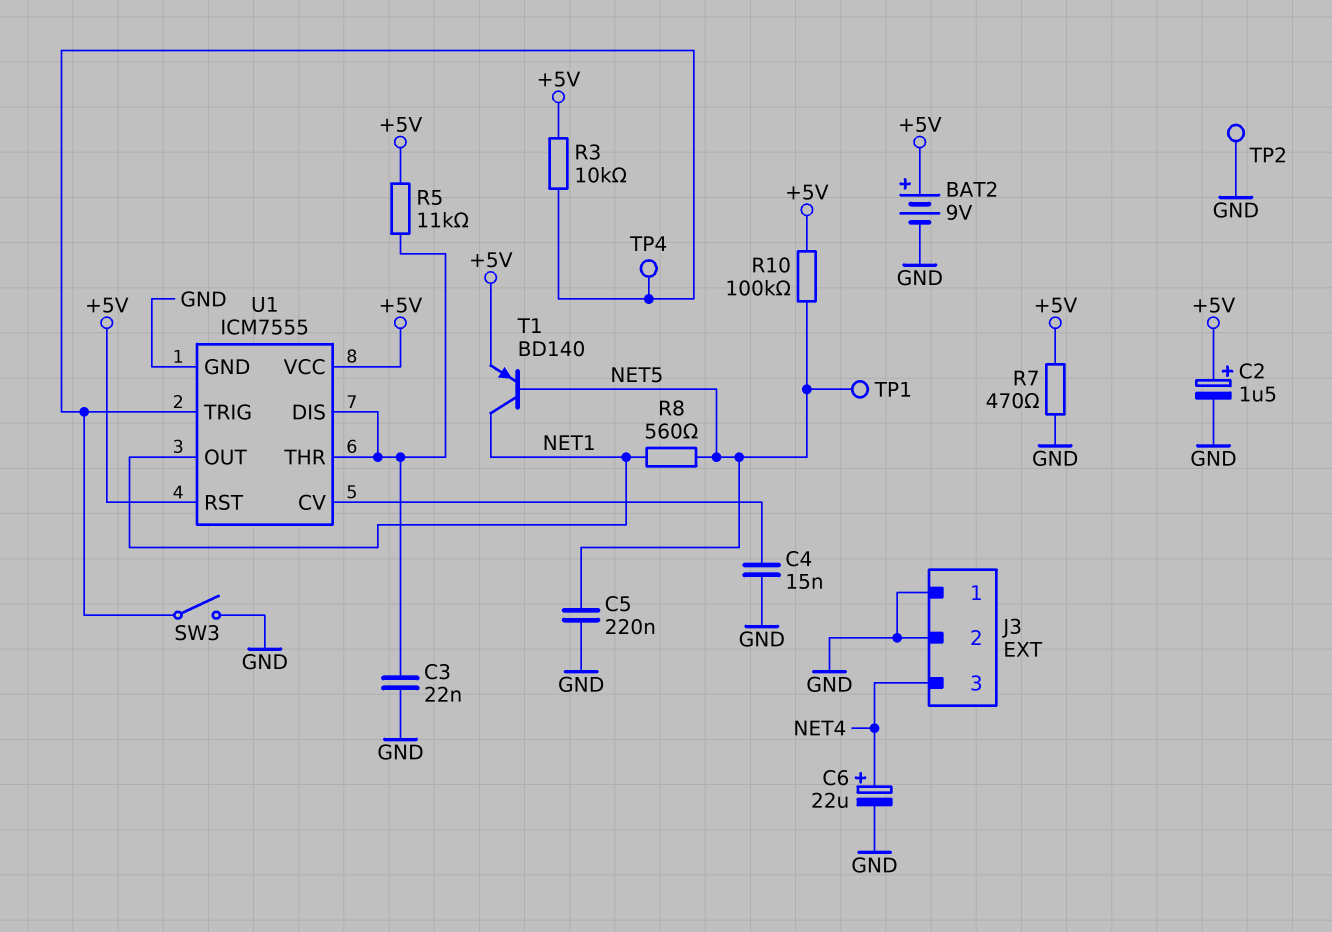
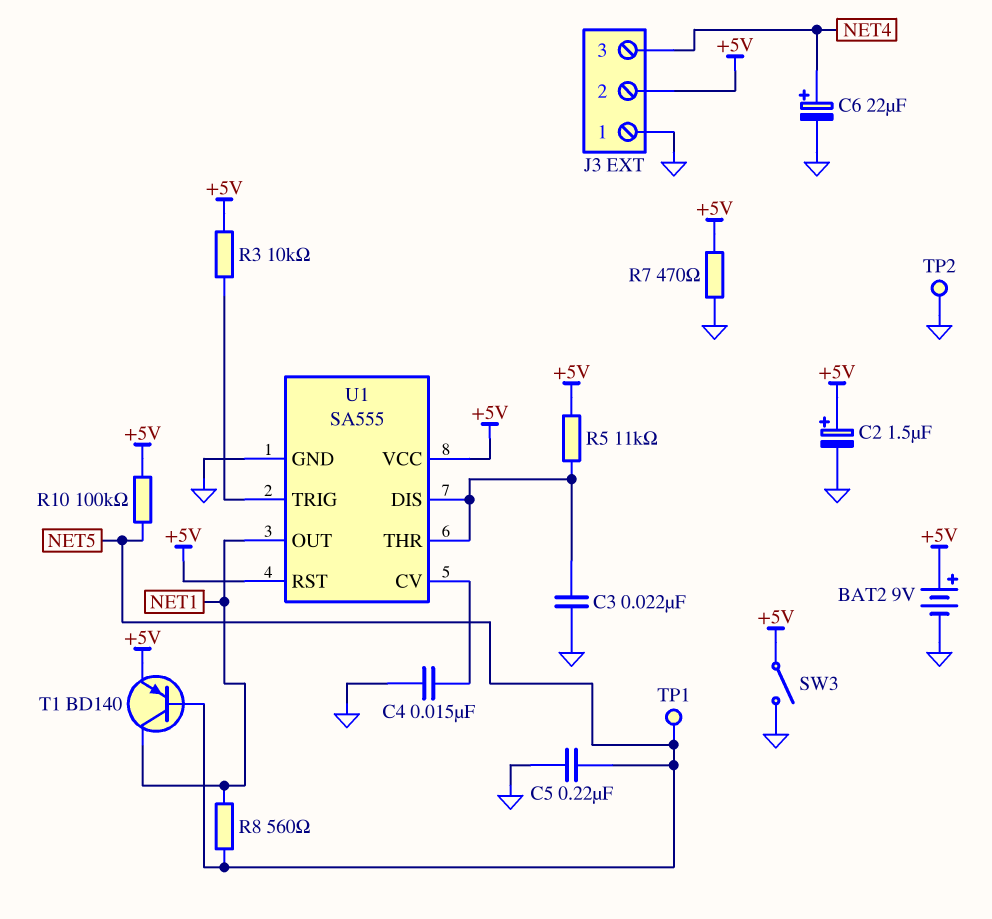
J3 pin 2: GND -> +5V
SW3: switch (GND, U1/TRIG) -> switch (+5V, GND)
TP4: test point (U1/TRIG) -> none
U1: ICM7555 -> SA555

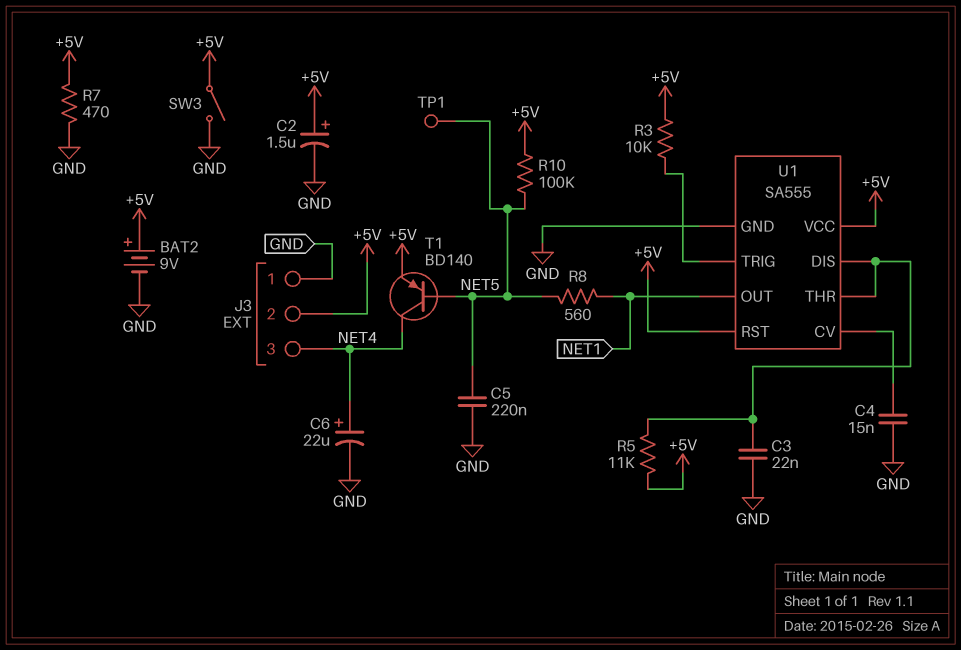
T1: PNP BD140 (B NET5, C NET1, E +5V) -> PNP BD140 (B NET5, C NET4, E +5V)
TP2: test point (GND) -> none

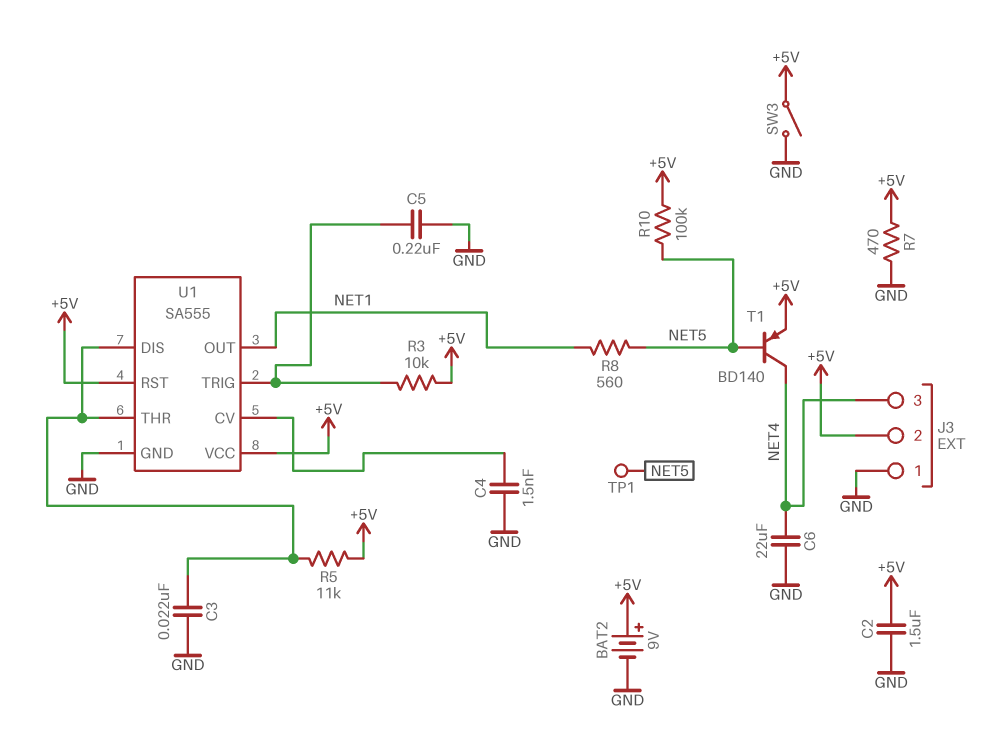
C2: 1.5uF (plus +5V, minus GND) -> 1.5uF (+5V, GND)
C4: 15nF (GND, U1/CV) -> 1.5nF (GND, U1/CV)
C5: 220nF (GND, NET5) -> 220nF (GND, U1/TRIG)
C6: 22uF (plus NET4, minus GND) -> 22uF (GND, NET4)

